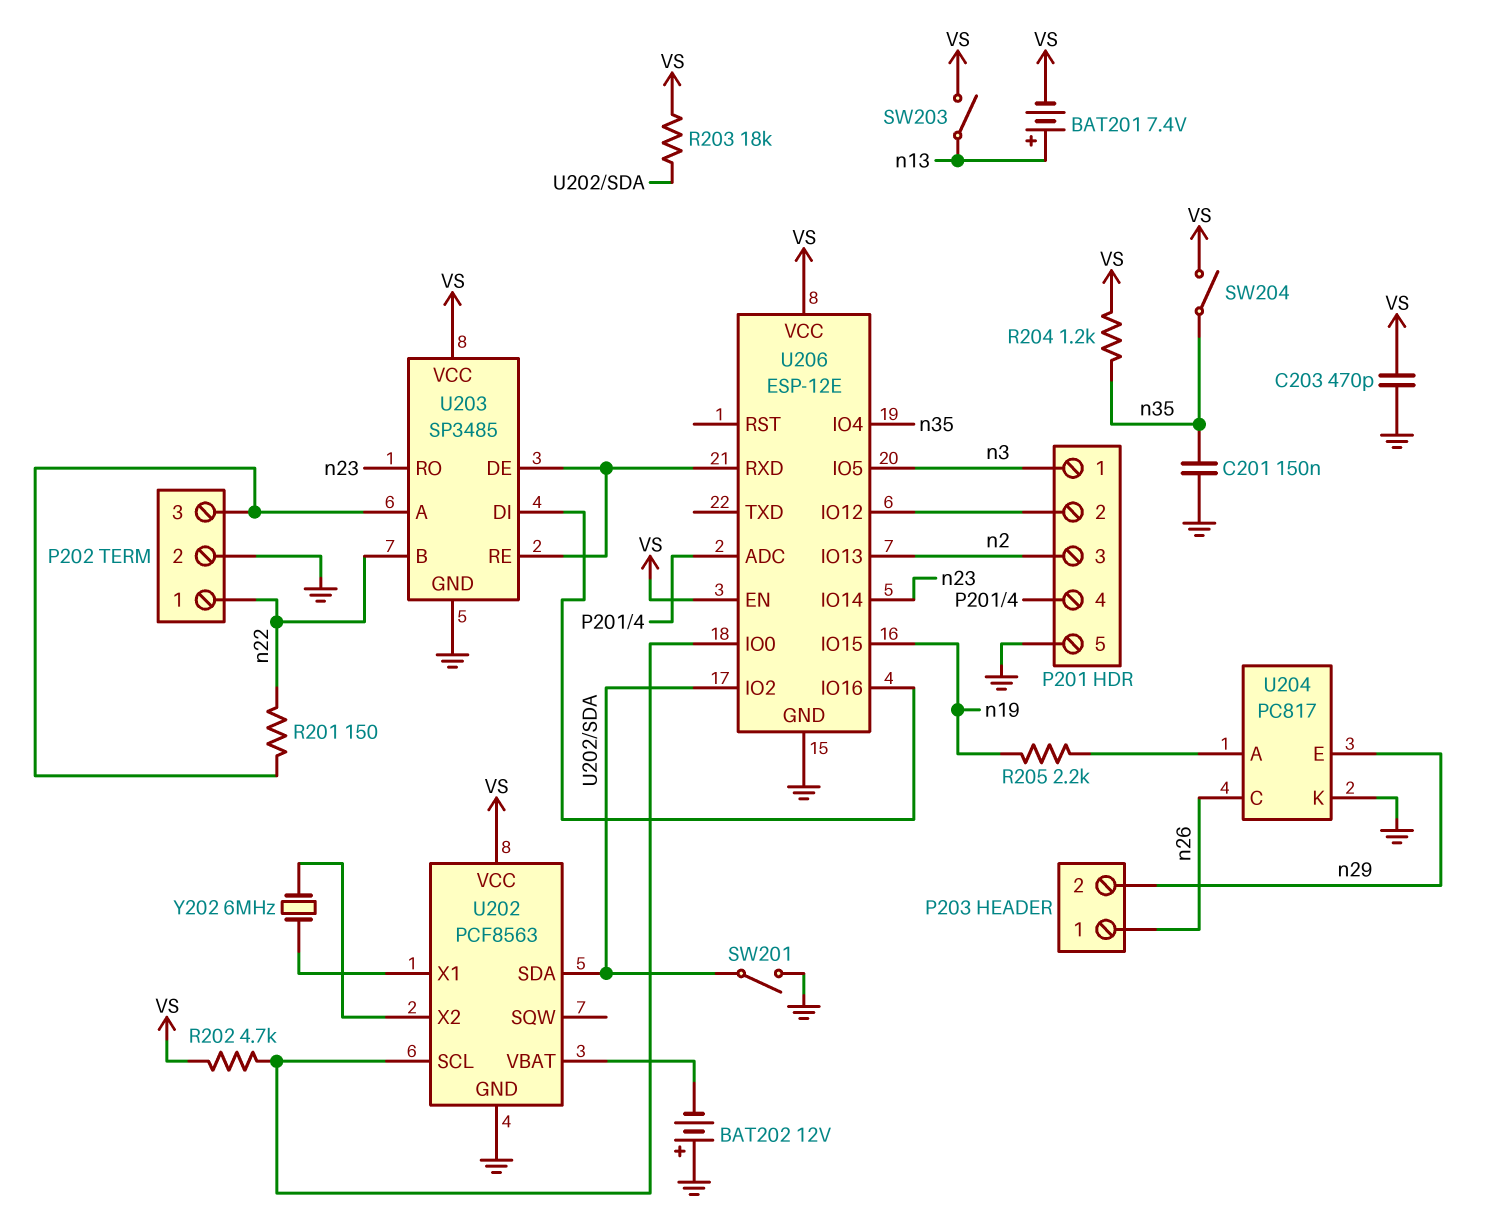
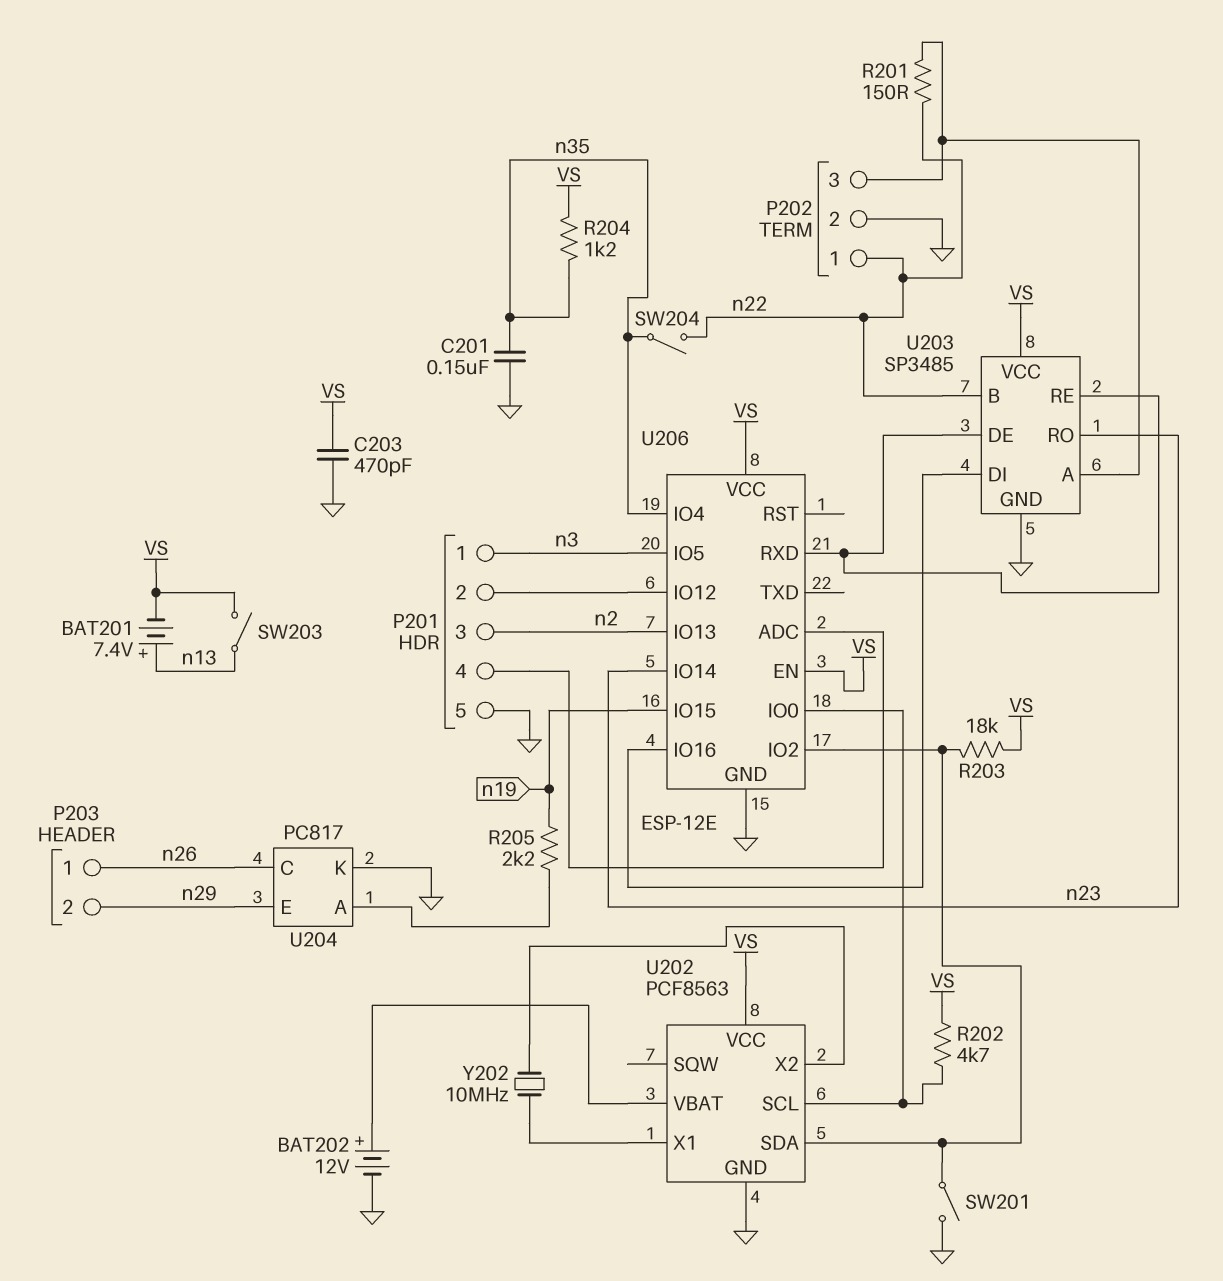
BAT202: 12V (plus GND, minus U202/VBAT) -> 12V (plus U202/VBAT, minus GND)
SW204: switch (VS, n35) -> switch (n22, n35)
Y202: 6MHz (U202/X1, U202/X2) -> 10MHz (U202/X1, U202/X2)

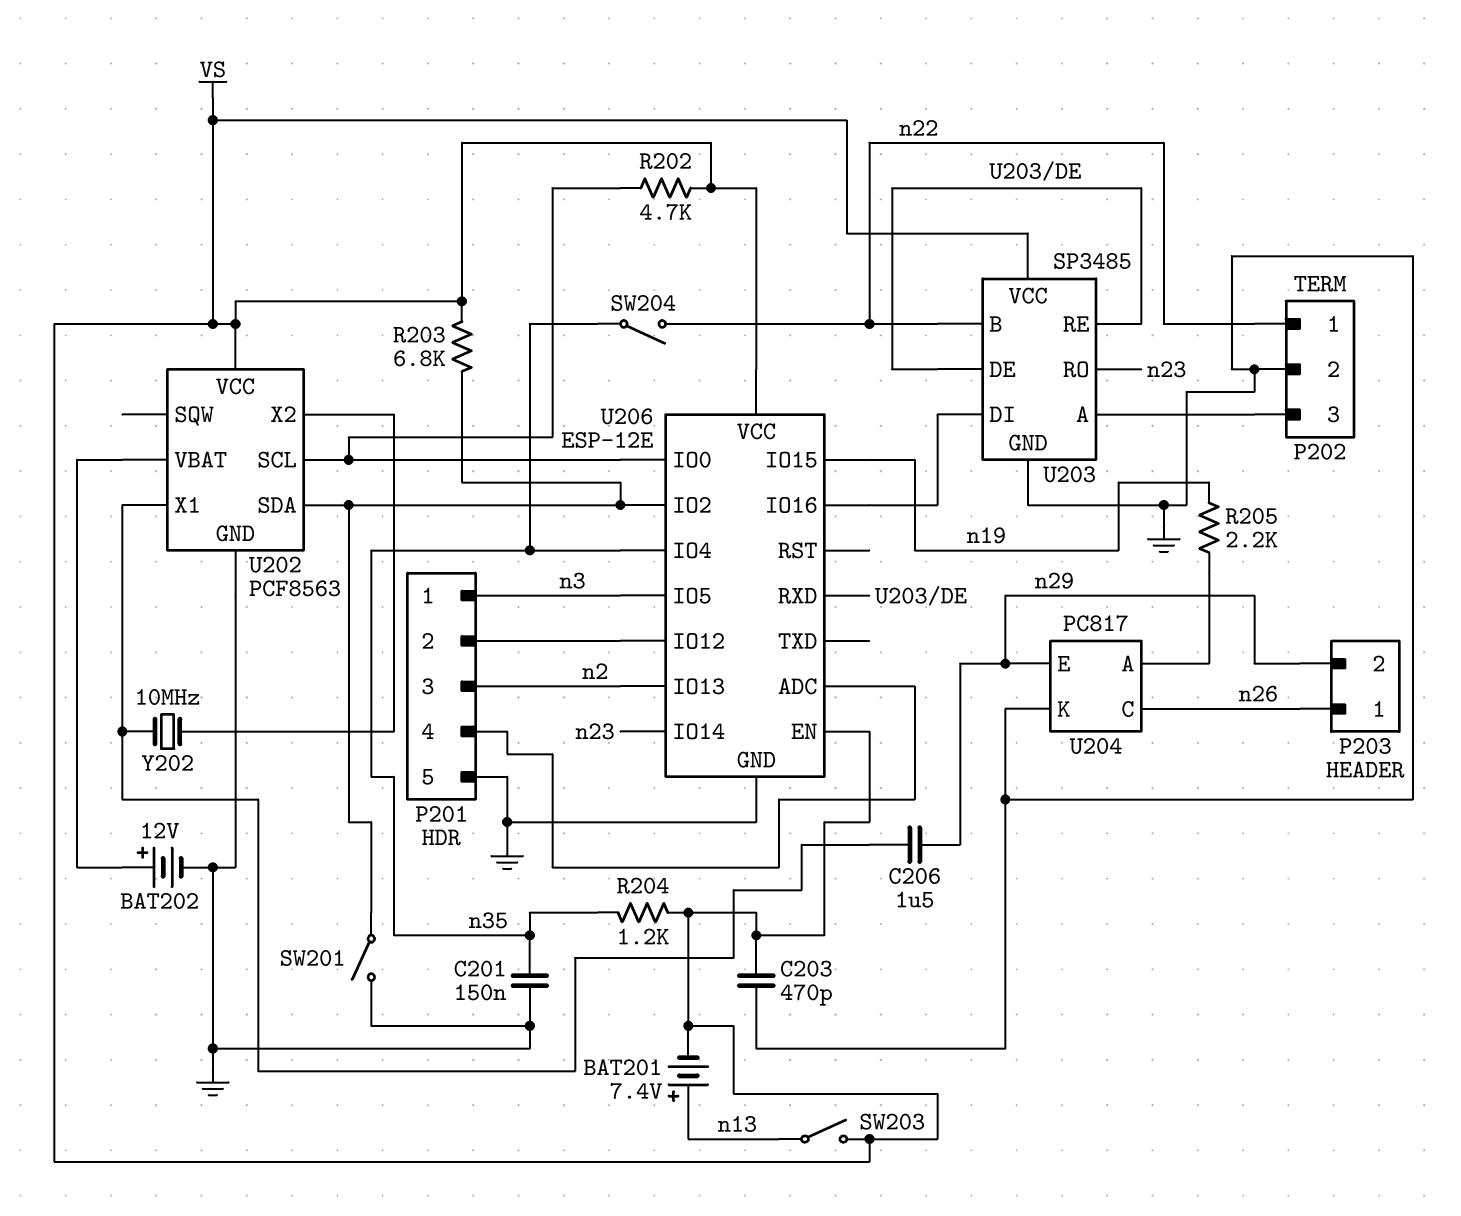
C206: none -> 1.5uF (U202/X1, n29)
R201: 150 (P202/3, n22) -> none
R203: 18k (U202/SDA, VS) -> 6.8k (U202/SDA, VS)

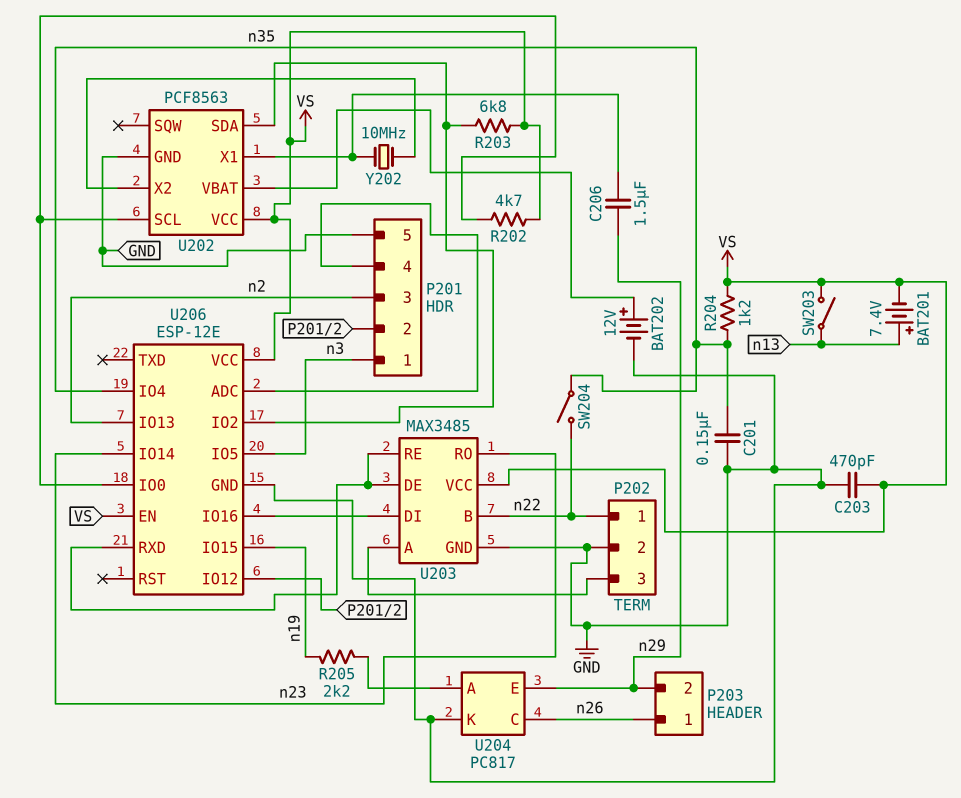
SW201: switch (GND, U202/SDA) -> none
U203: SP3485 -> MAX3485

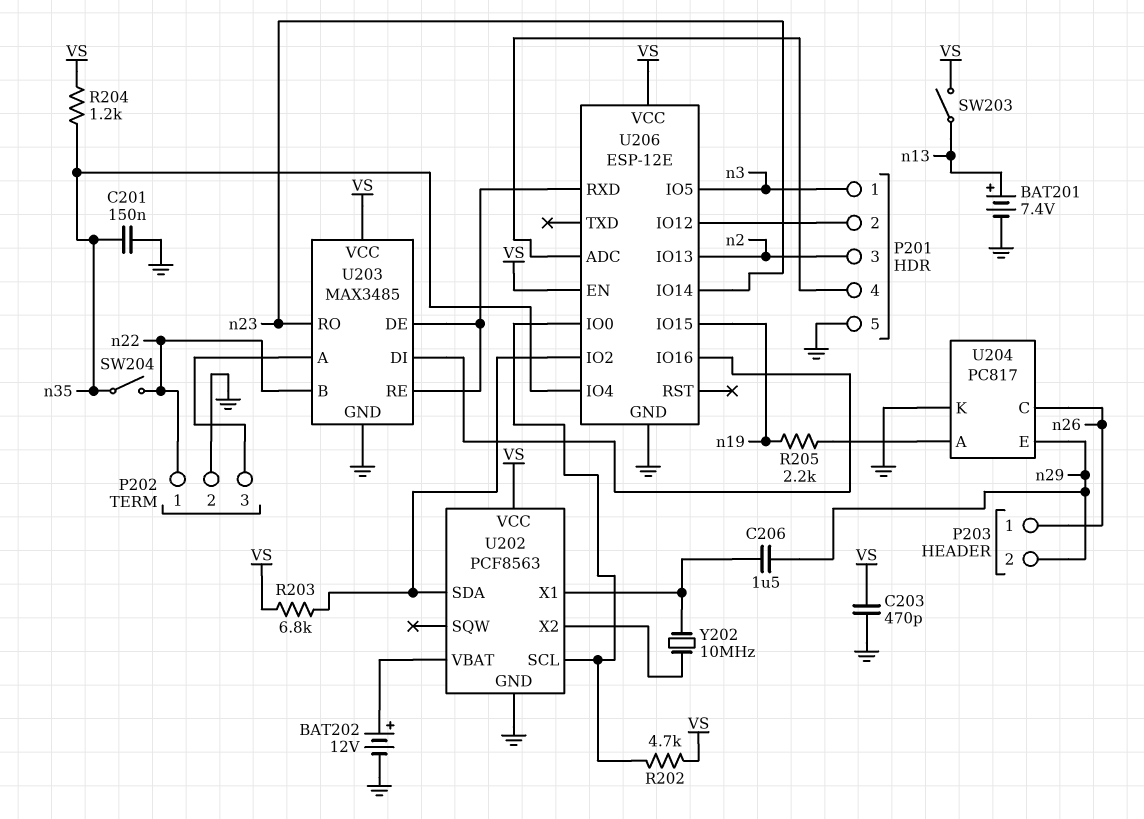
BAT201: 7.4V (plus n13, minus VS) -> 7.4V (plus n13, minus GND)

